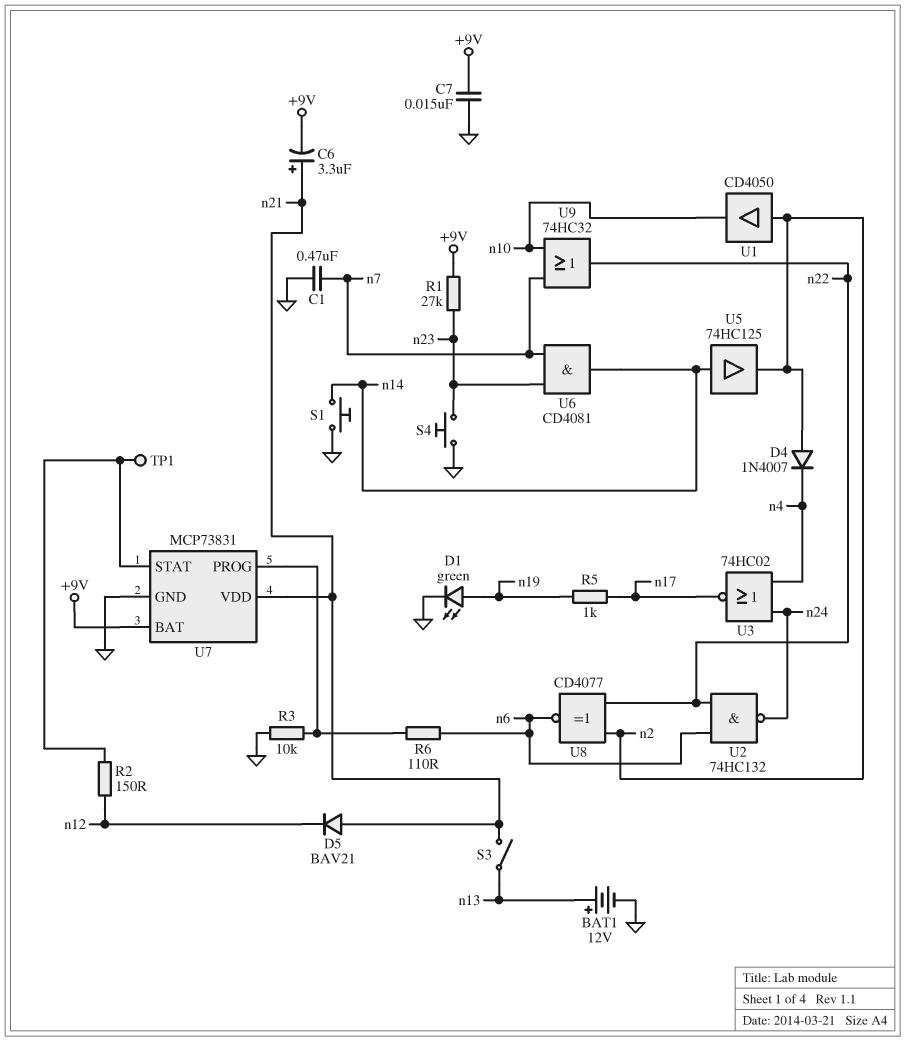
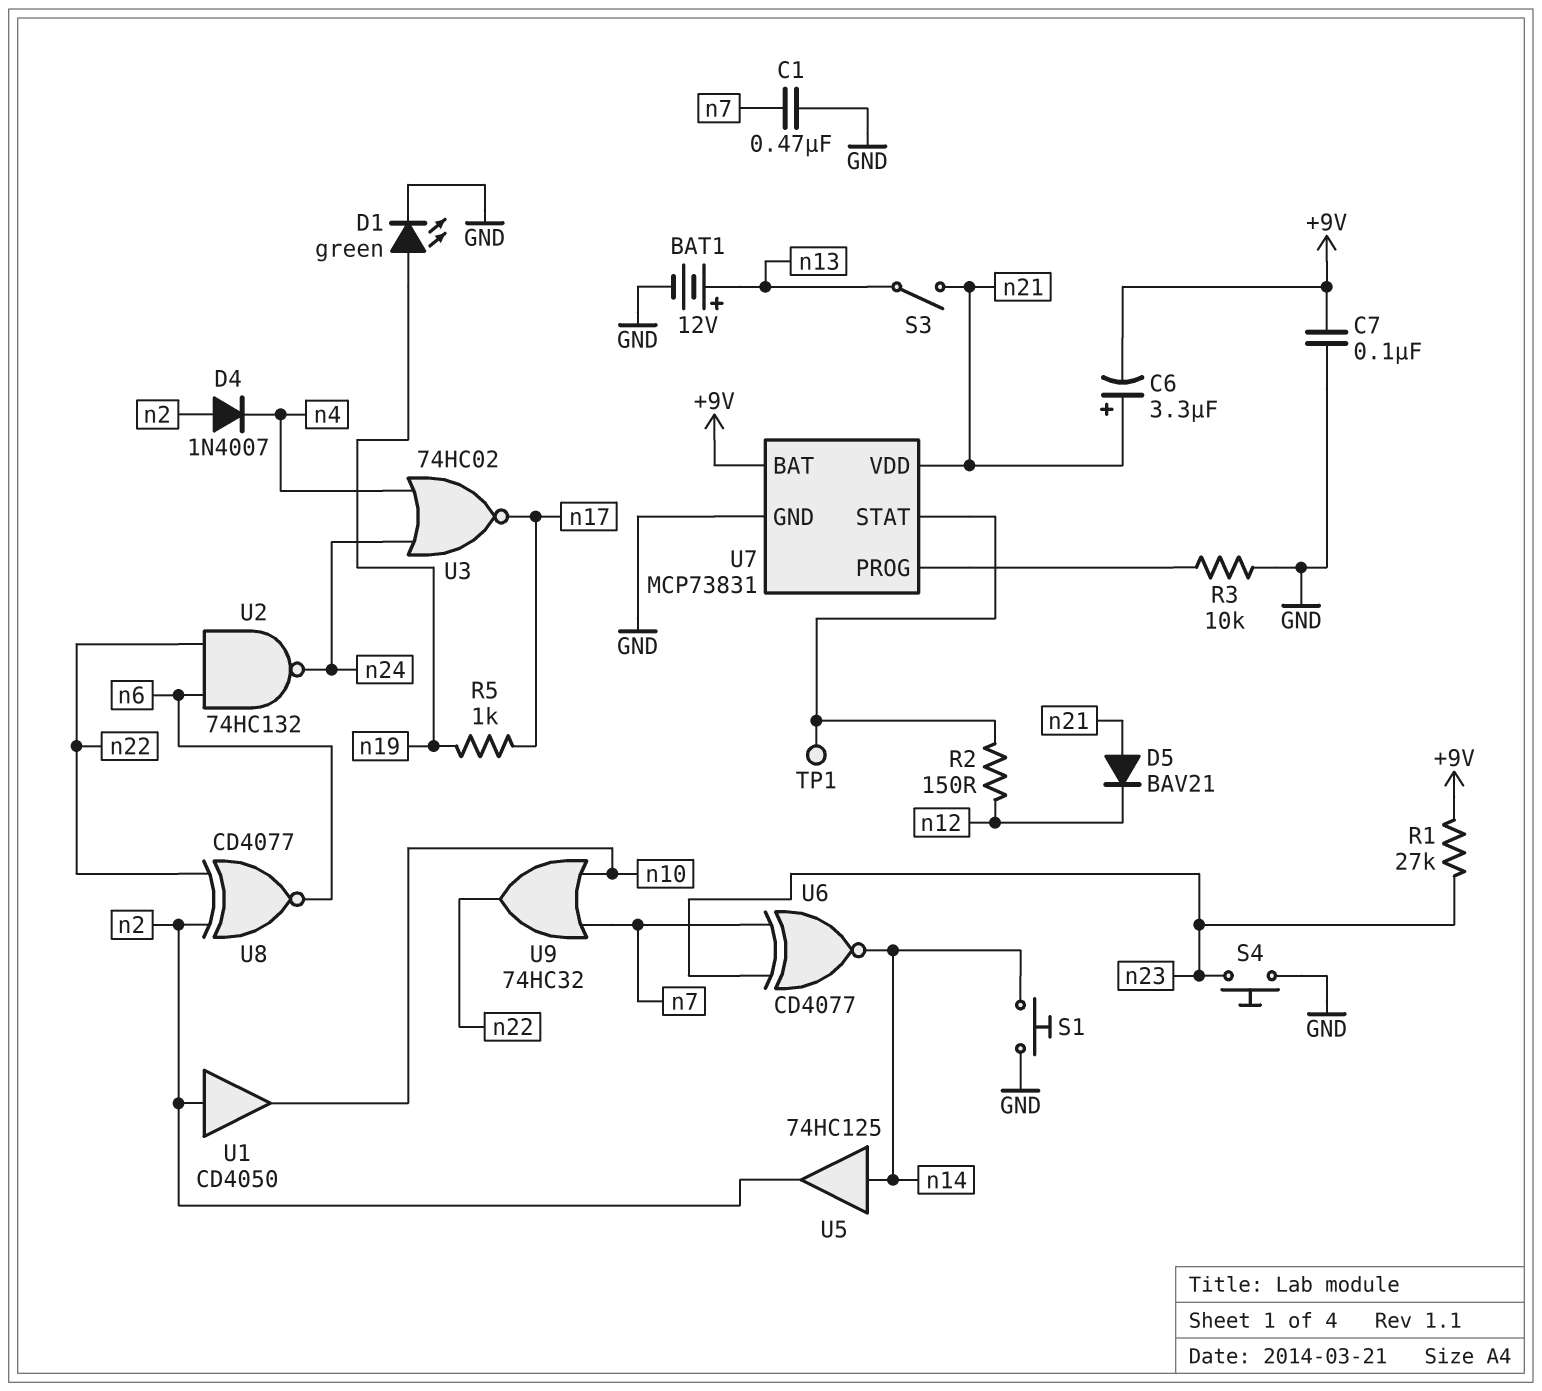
C7: 15nF (+9V, GND) -> 100nF (+9V, GND)
R6: 110 (U7/PROG, n6) -> none
U6: AND CD4081 (in n7, in n23, out n14) -> XNOR CD4077 (in n7, in n23, out n14)

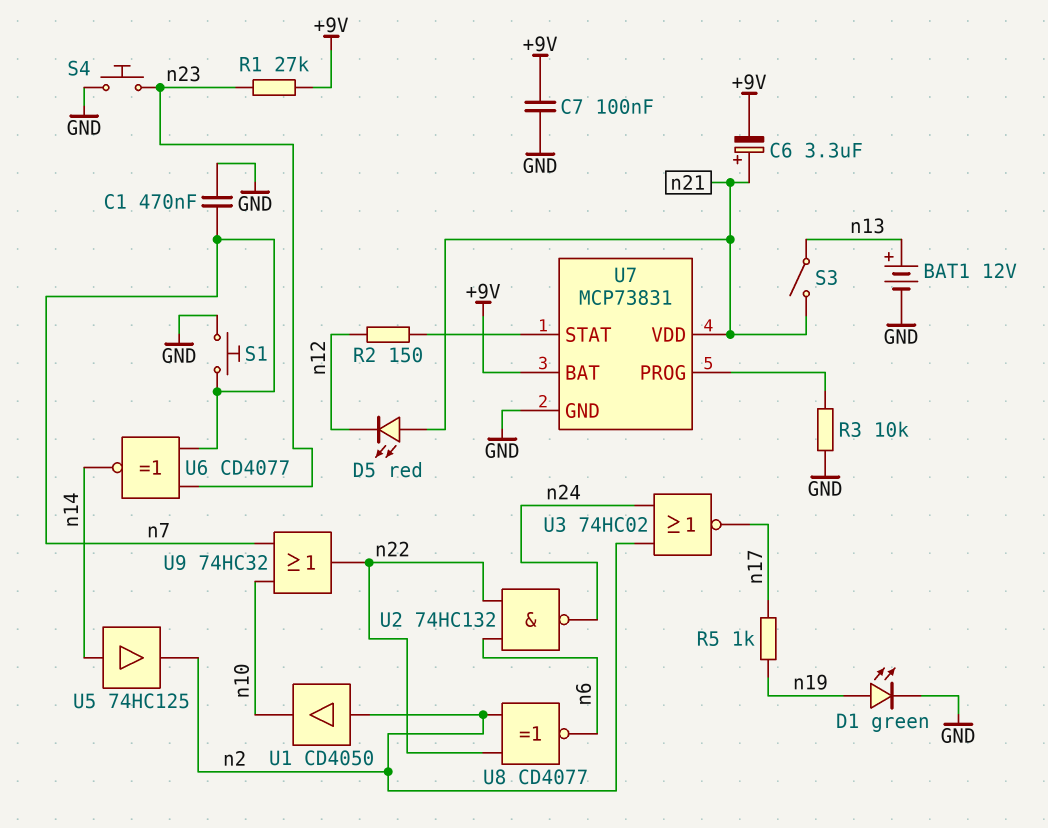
D4: diode 1N4007 (A n2, K n4) -> none
D5: diode BAV21 (A n21, K n12) -> LED red (A n21, K n12)
S1: button (GND, n14) -> button (GND, n7)
TP1: test point (U7/STAT) -> none
U3: NOR 74HC02 (in n4, in n24, out n17) -> NOR 74HC02 (in n2, in n24, out n17)

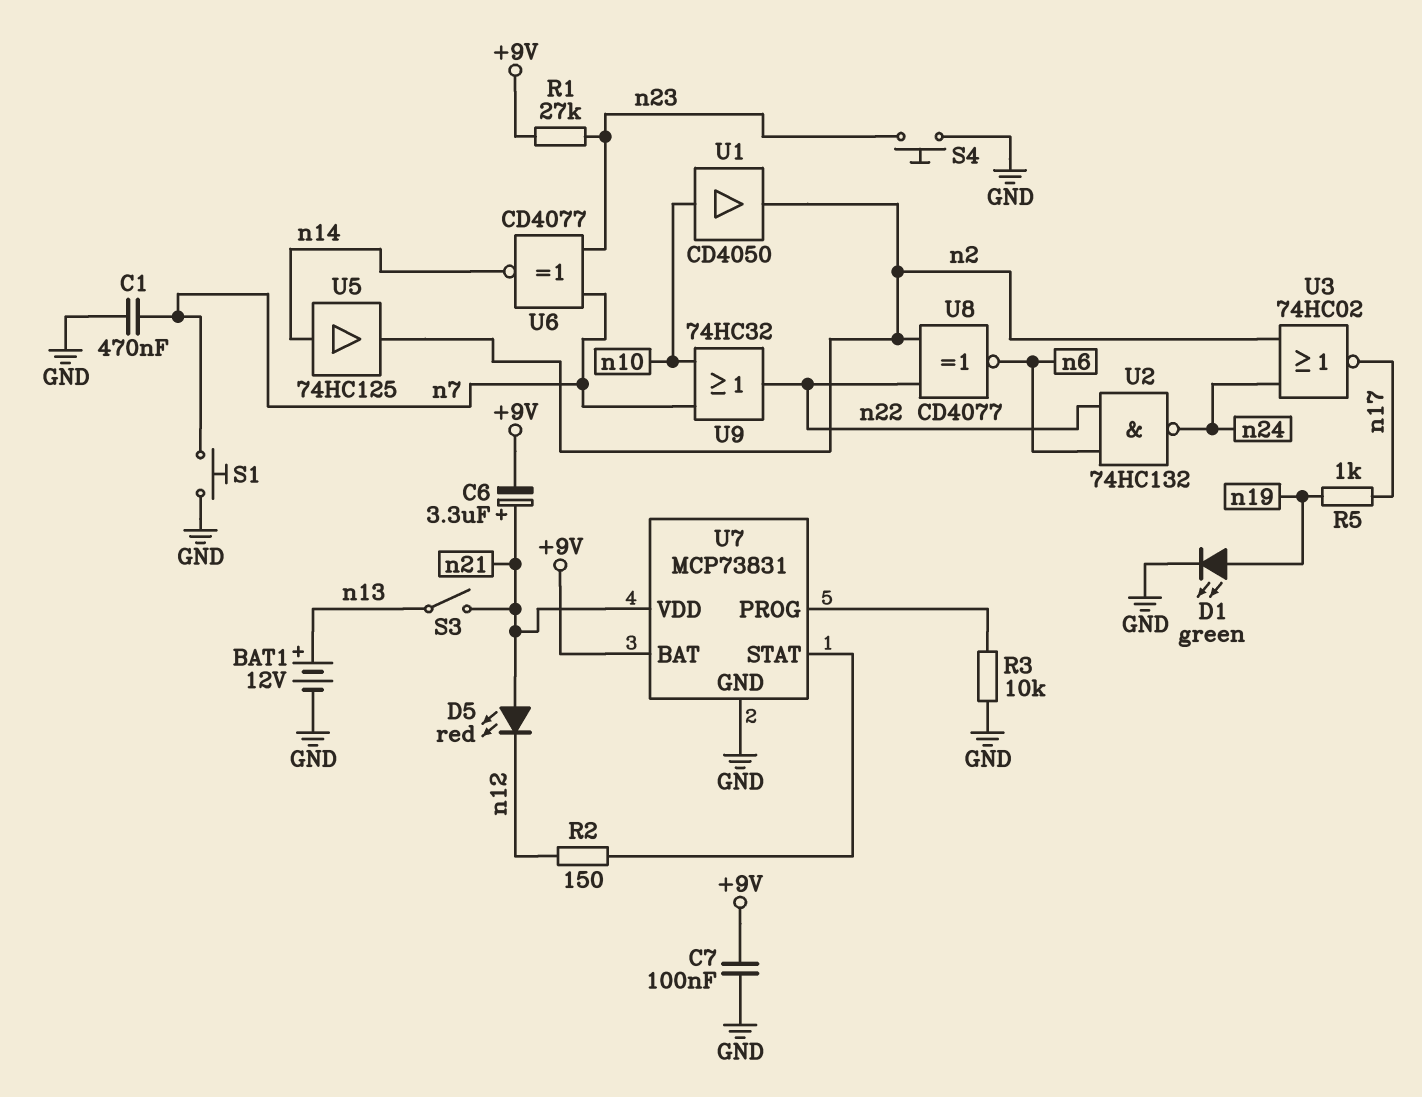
U1: buffer CD4050 (in n2, out n10) -> buffer CD4050 (in n10, out n2)

